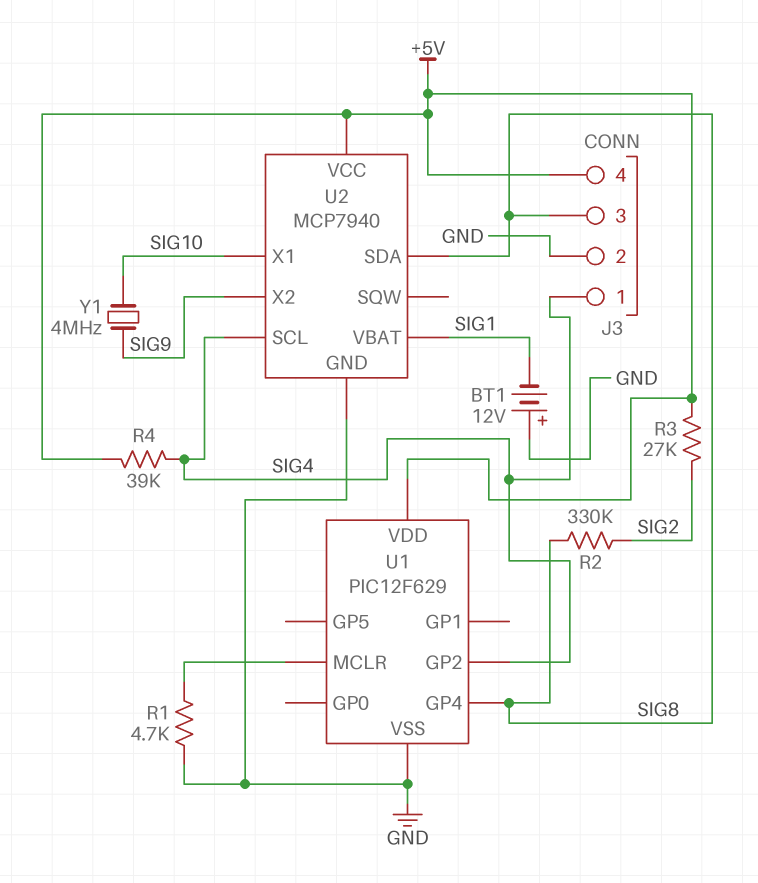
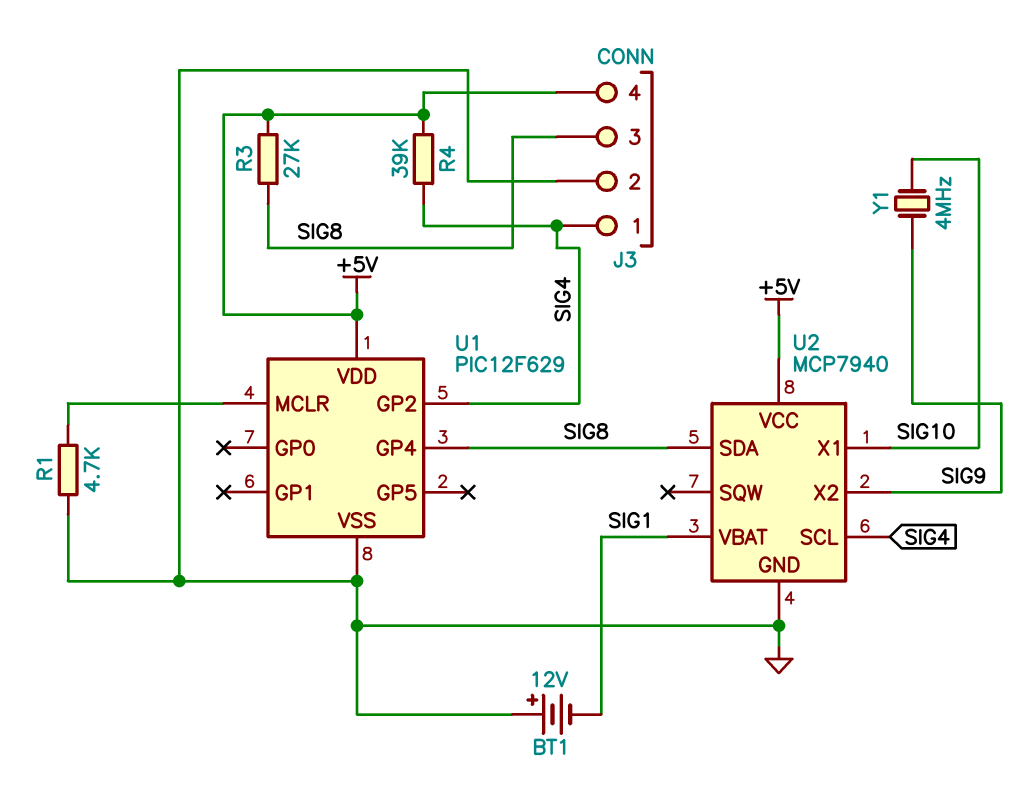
R2: 330k (SIG2, SIG8) -> none
R3: 27k (+5V, SIG2) -> 27k (+5V, SIG8)

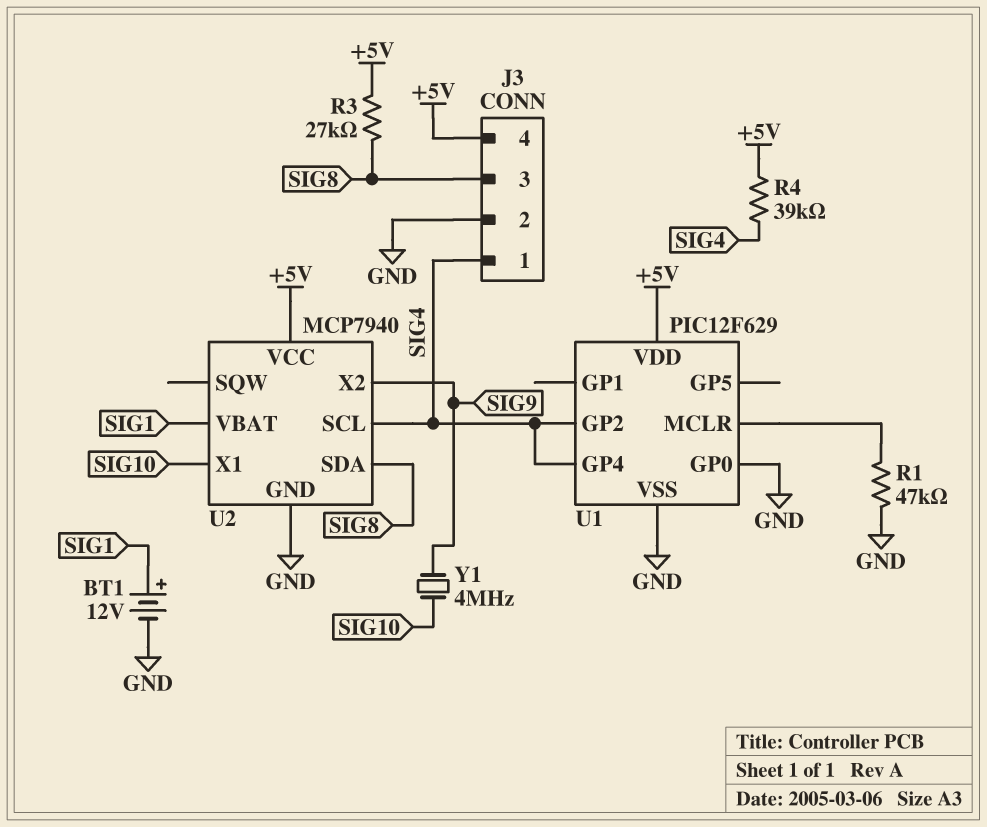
BT1: 12V (plus GND, minus SIG1) -> 12V (plus SIG1, minus GND)
R1: 4.7k (GND, U1/MCLR) -> 47k (GND, U1/MCLR)
U1 pin GP0: none -> GND
U1 pin GP4: SIG8 -> SIG4

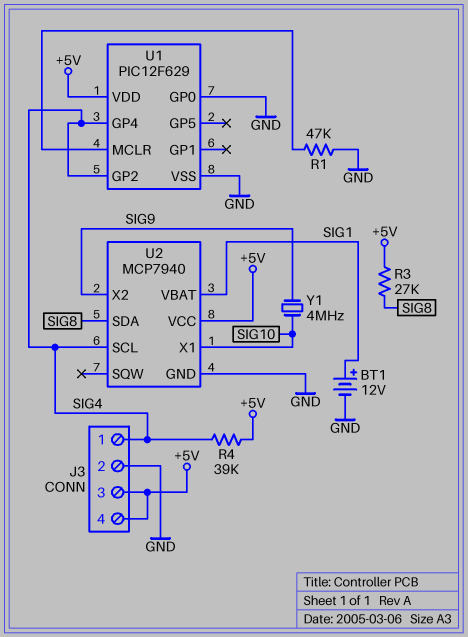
J3 pin 3: SIG8 -> +5V

